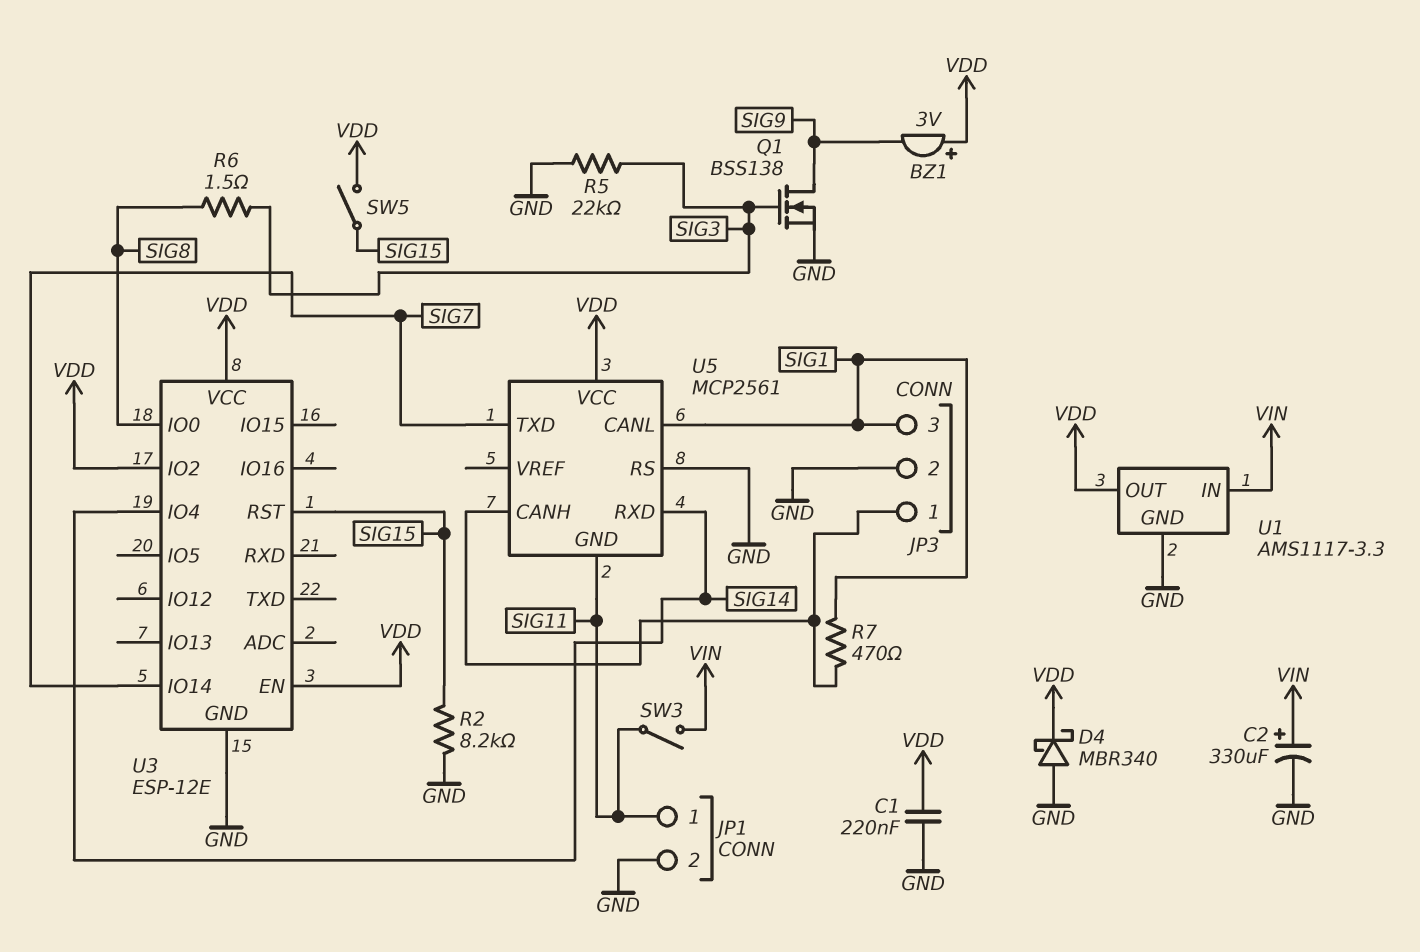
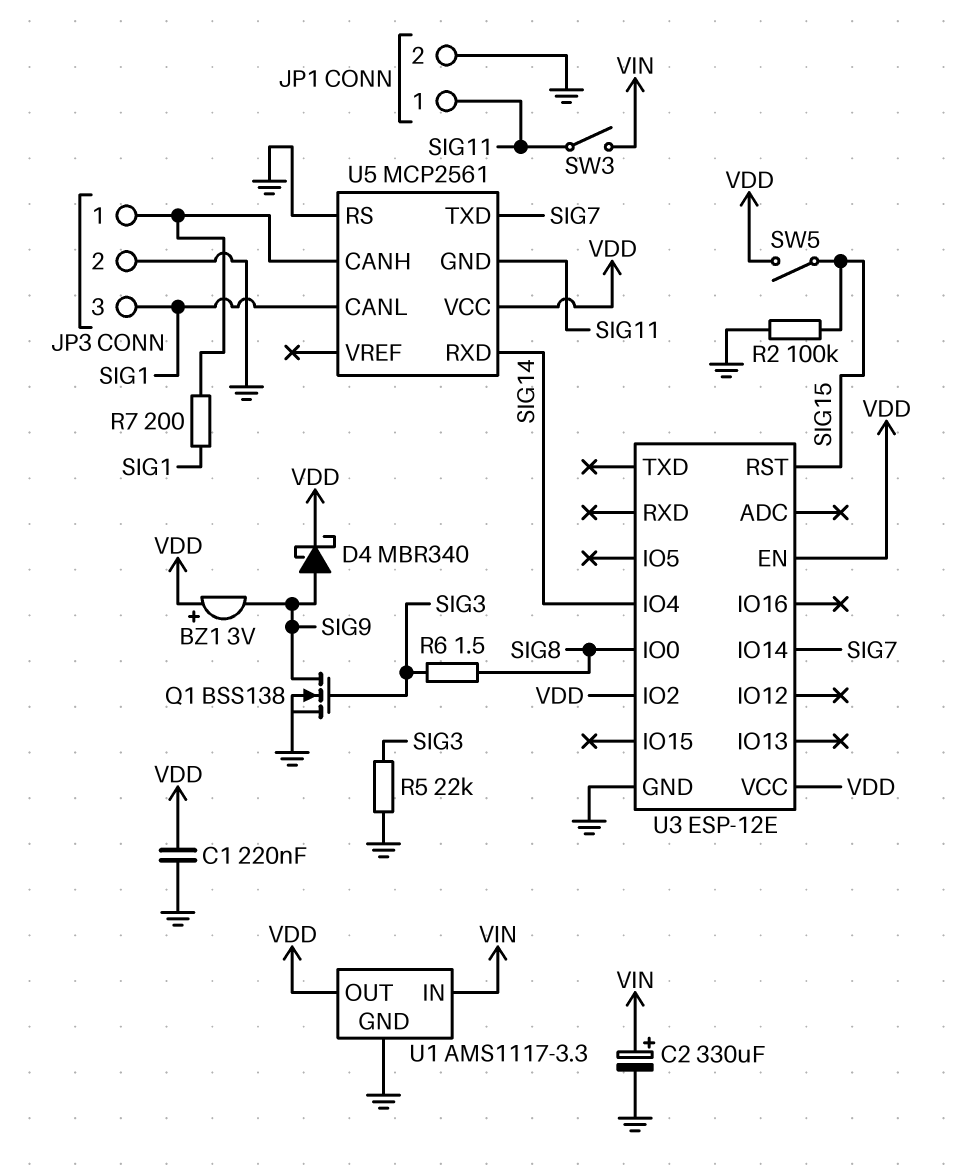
D4: schottky MBR340 (A GND, K VDD) -> schottky MBR340 (A SIG9, K VDD)
R2: 8.2k (GND, SIG15) -> 100k (GND, SIG15)
R7: 470 (JP3/1, SIG1) -> 200 (JP3/1, SIG1)

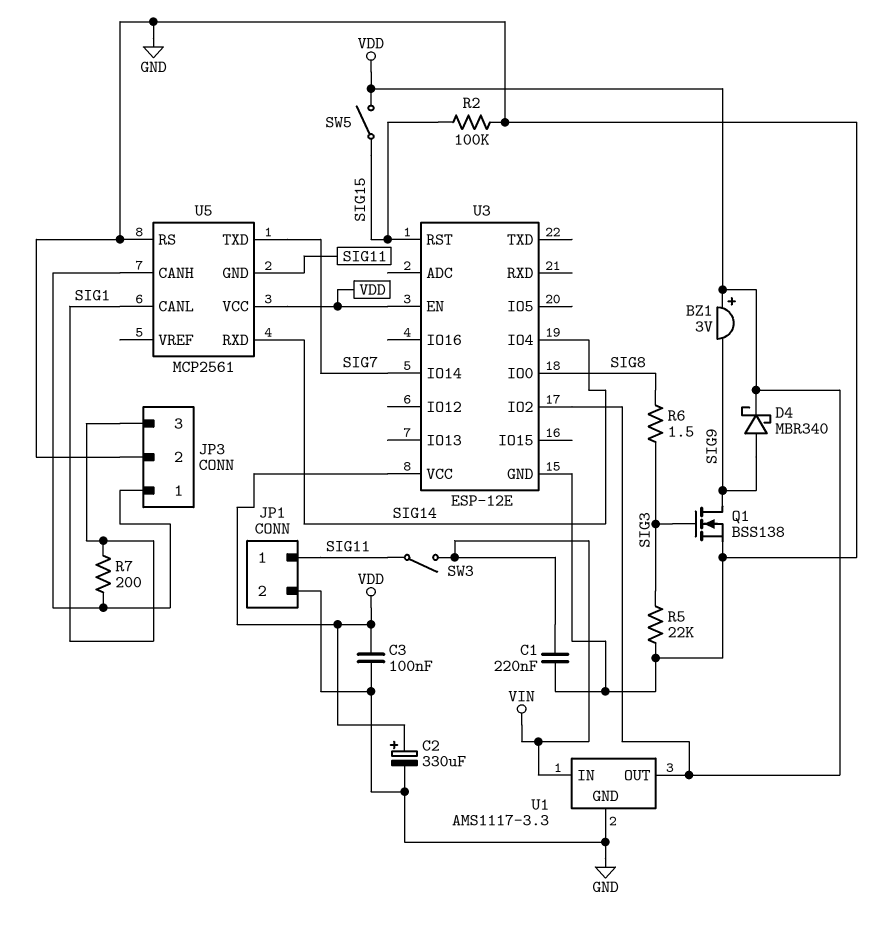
C1: 220nF (GND, VDD) -> 220nF (GND, VIN)
C2: 330uF (plus VIN, minus GND) -> 330uF (plus VDD, minus GND)
C3: none -> 100nF (GND, VDD)

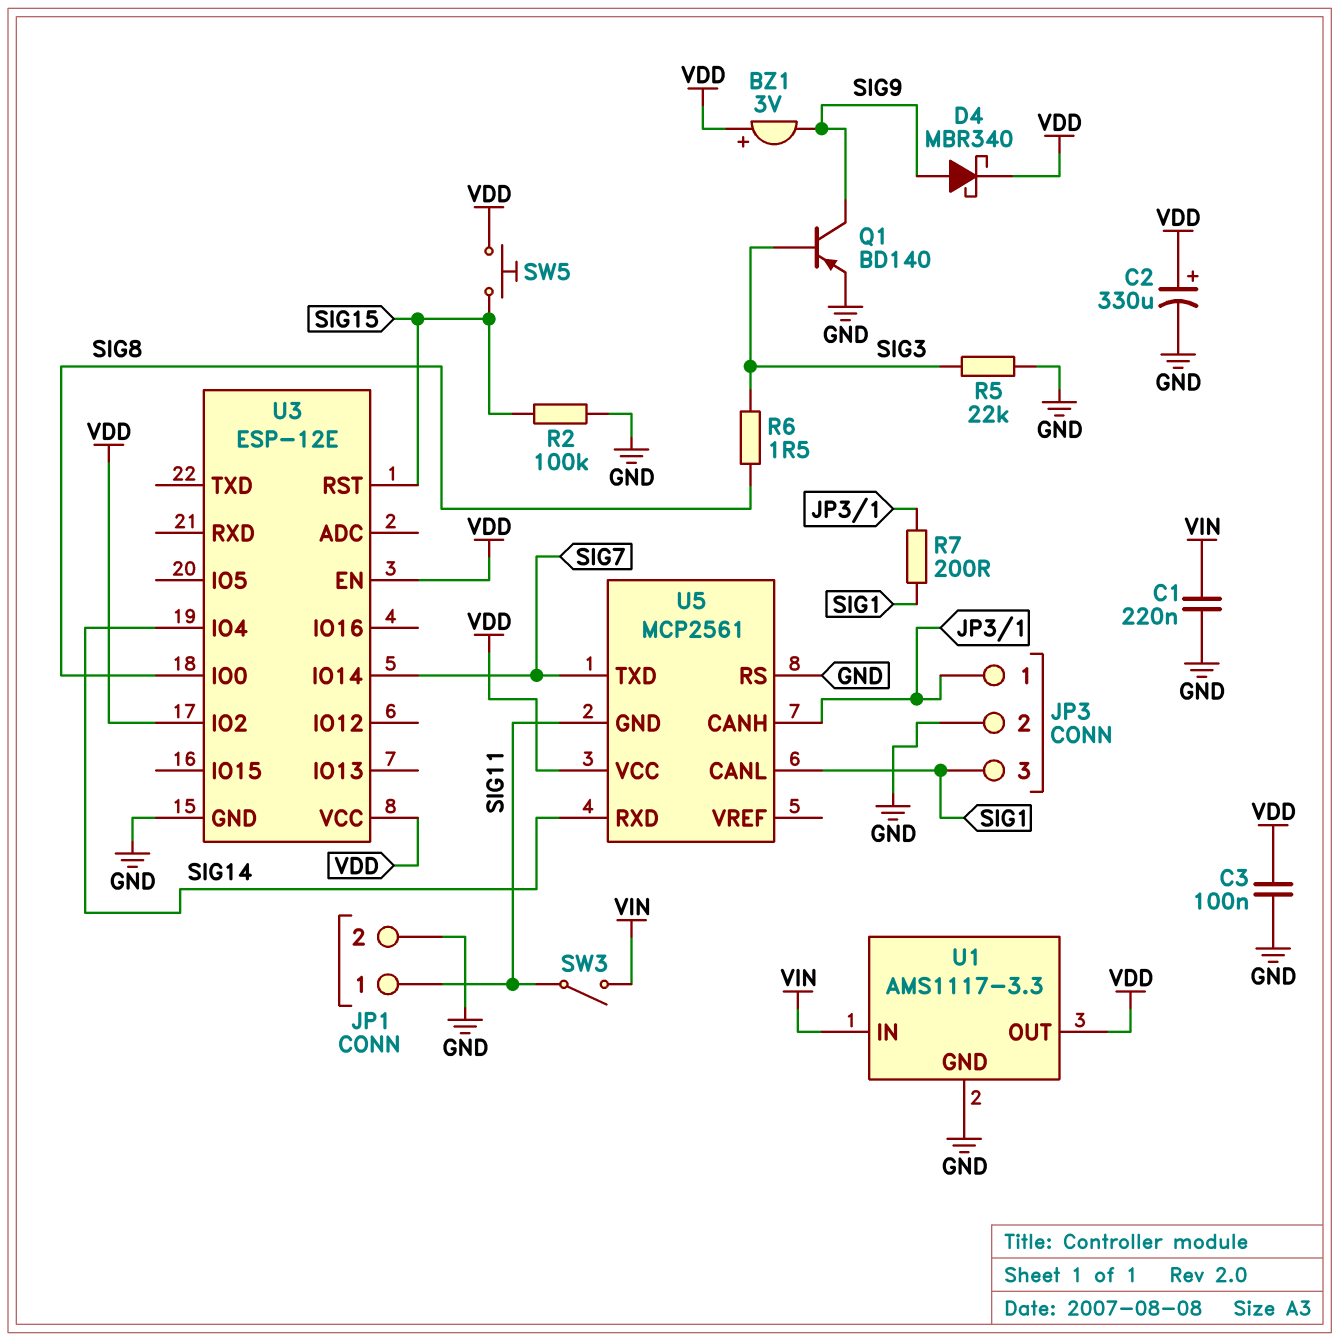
Q1: NMOS BSS138 (G SIG3, D SIG9, S GND) -> PNP BD140 (B SIG3, C SIG9, E GND)
SW5: switch (SIG15, VDD) -> button (SIG15, VDD)

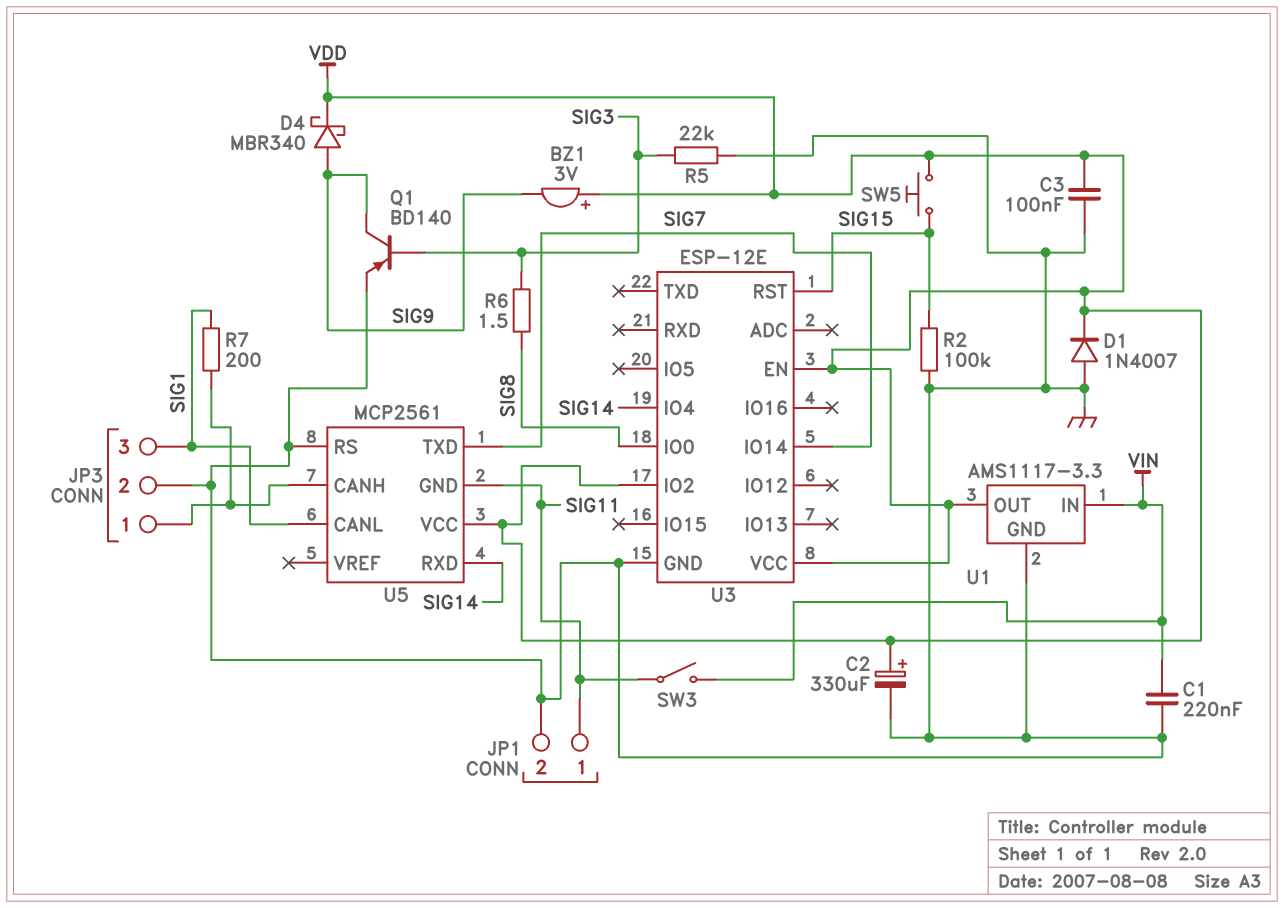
D1: none -> diode 1N4007 (A GND, K VDD)

